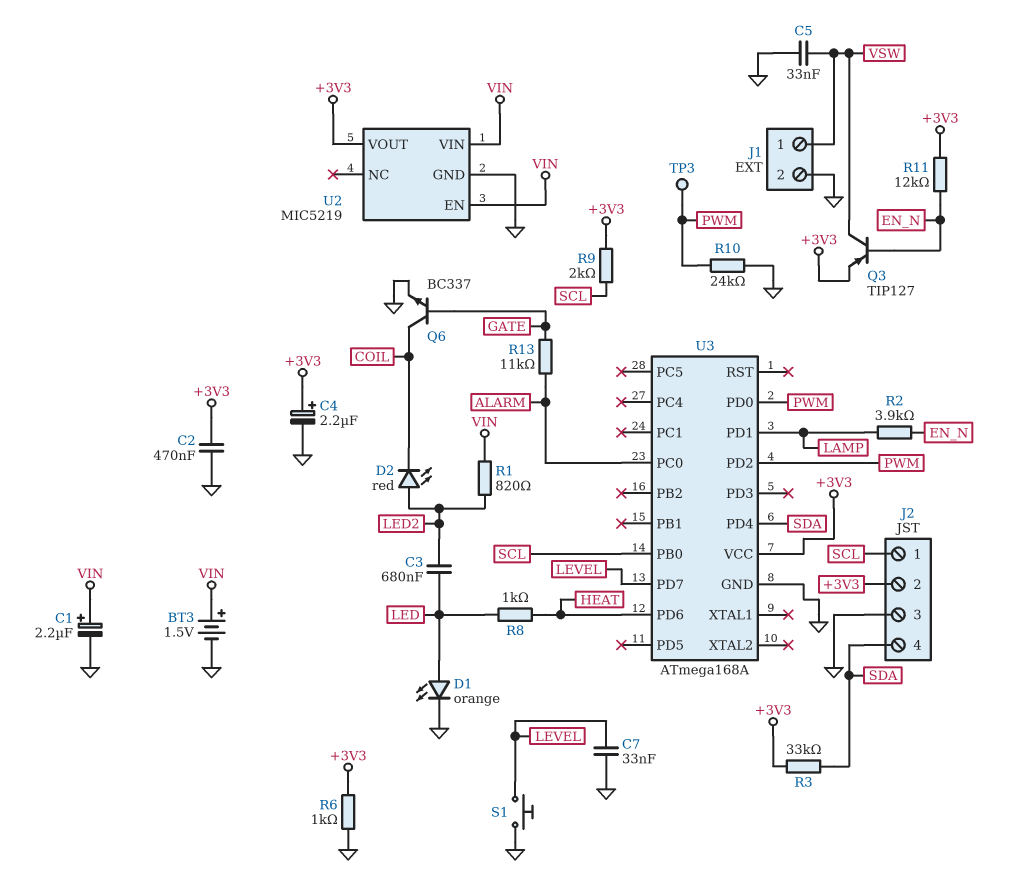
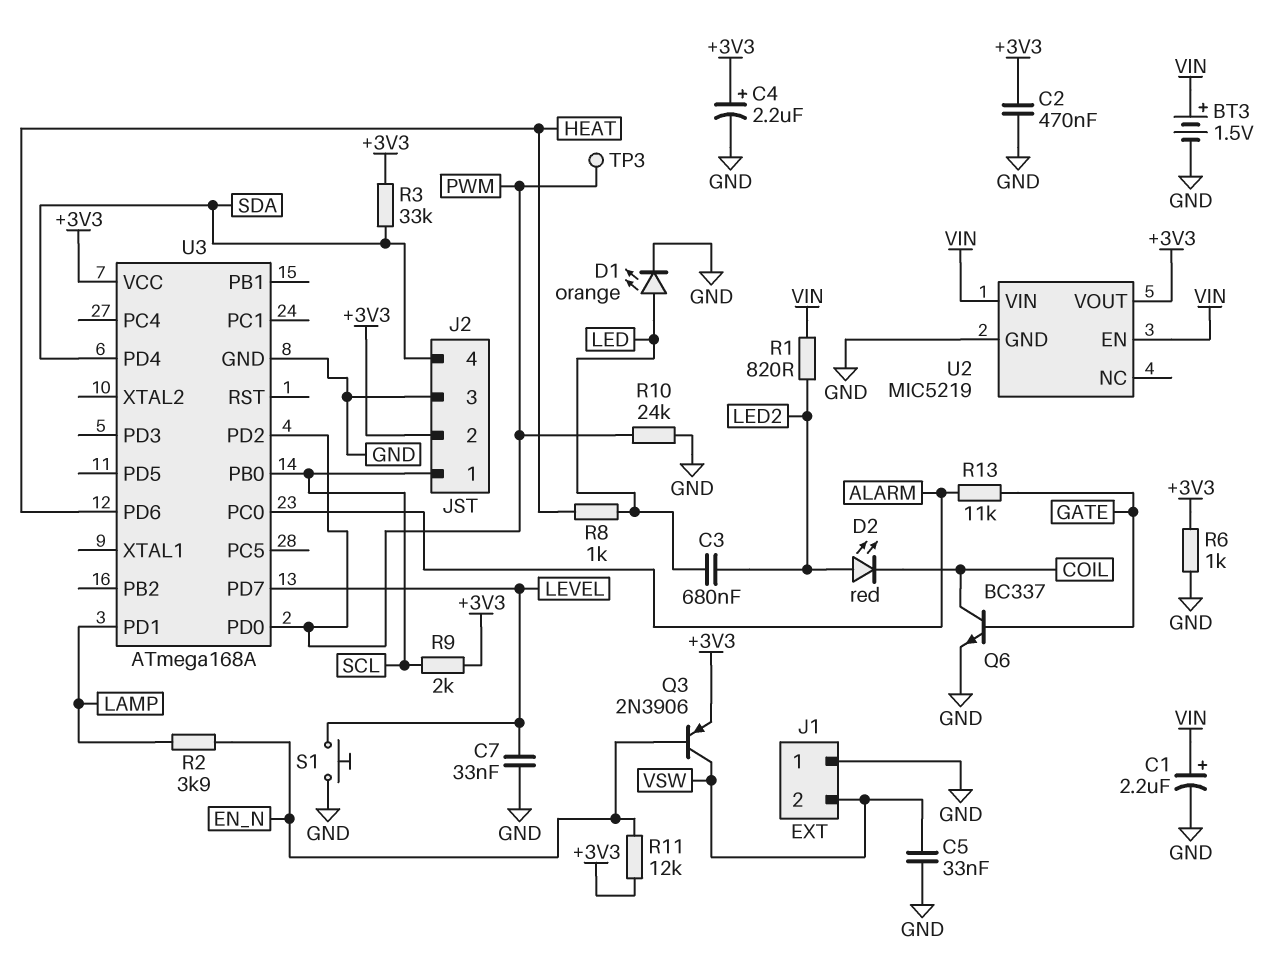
J1 pin 1: VSW -> GND
J1 pin 2: GND -> VSW
Q3: PNP TIP127 (B EN_N, C VSW, E +3V3) -> PNP 2N3906 (B EN_N, C VSW, E +3V3)

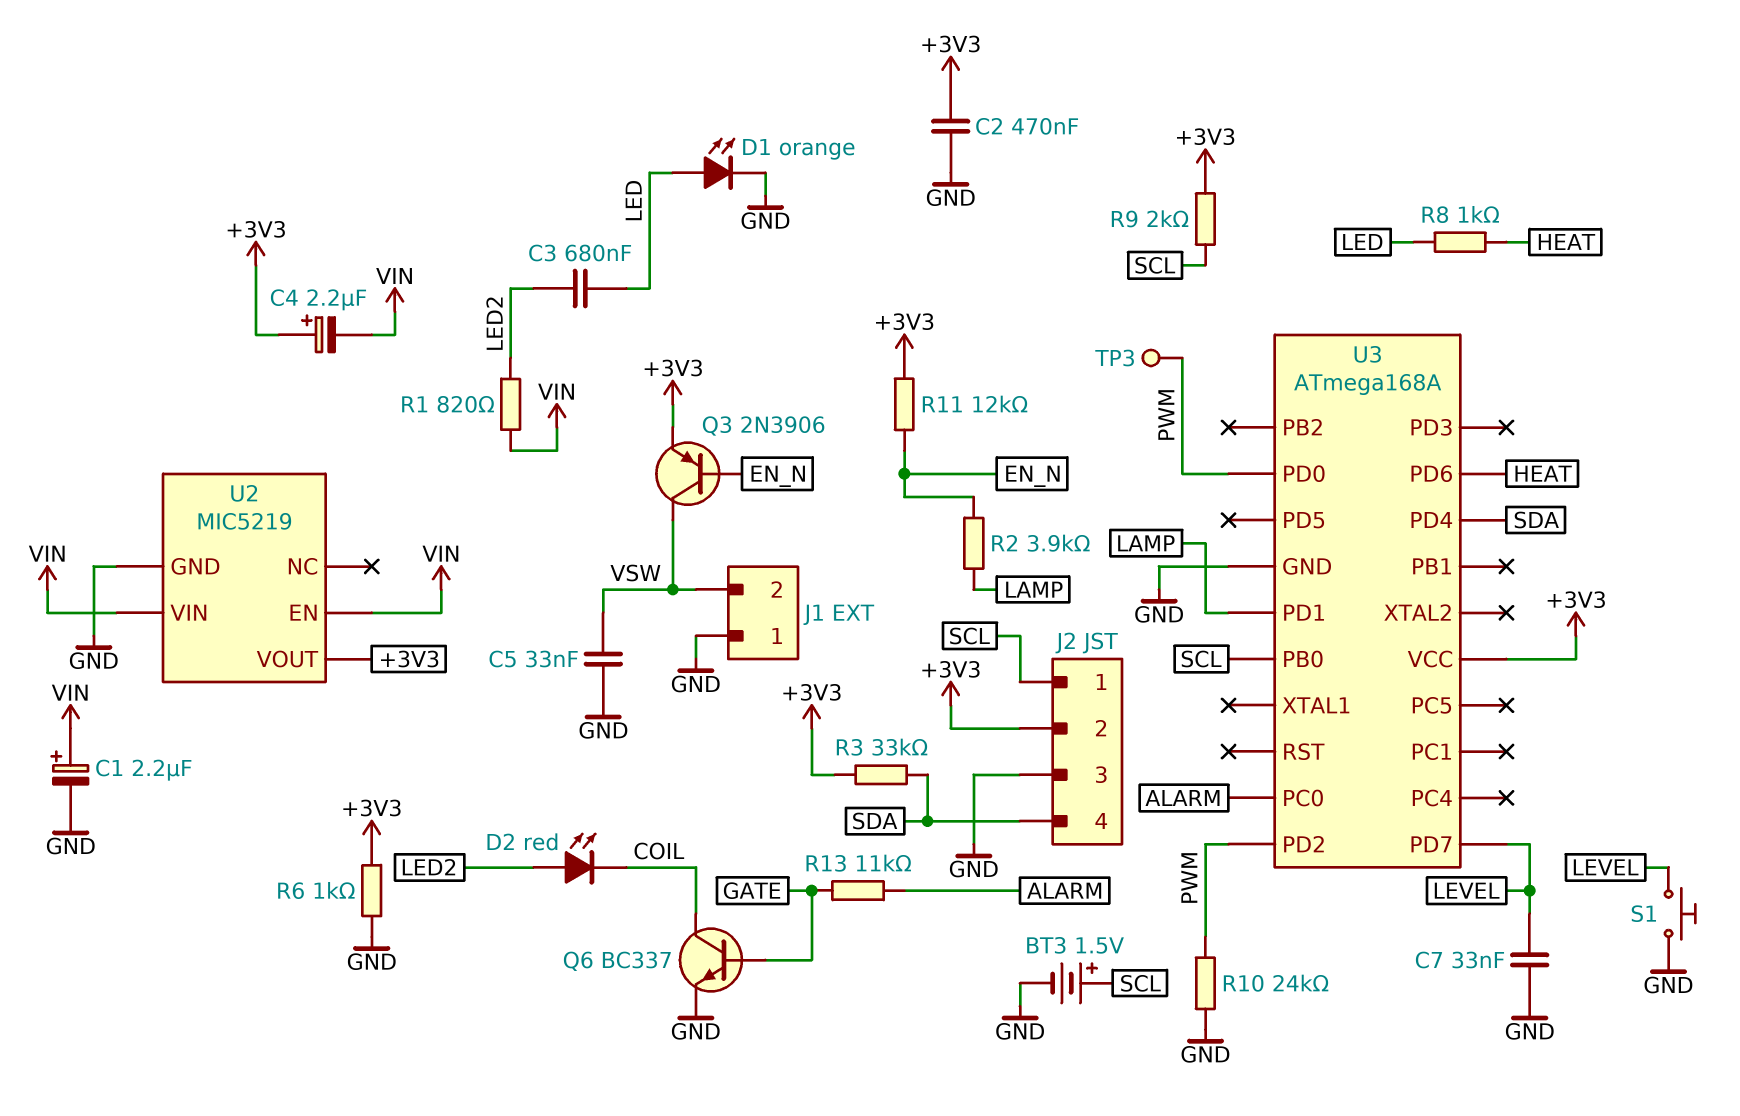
BT3: 1.5V (plus VIN, minus GND) -> 1.5V (plus SCL, minus GND)
C4: 2.2uF (plus +3V3, minus GND) -> 2.2uF (plus +3V3, minus VIN)

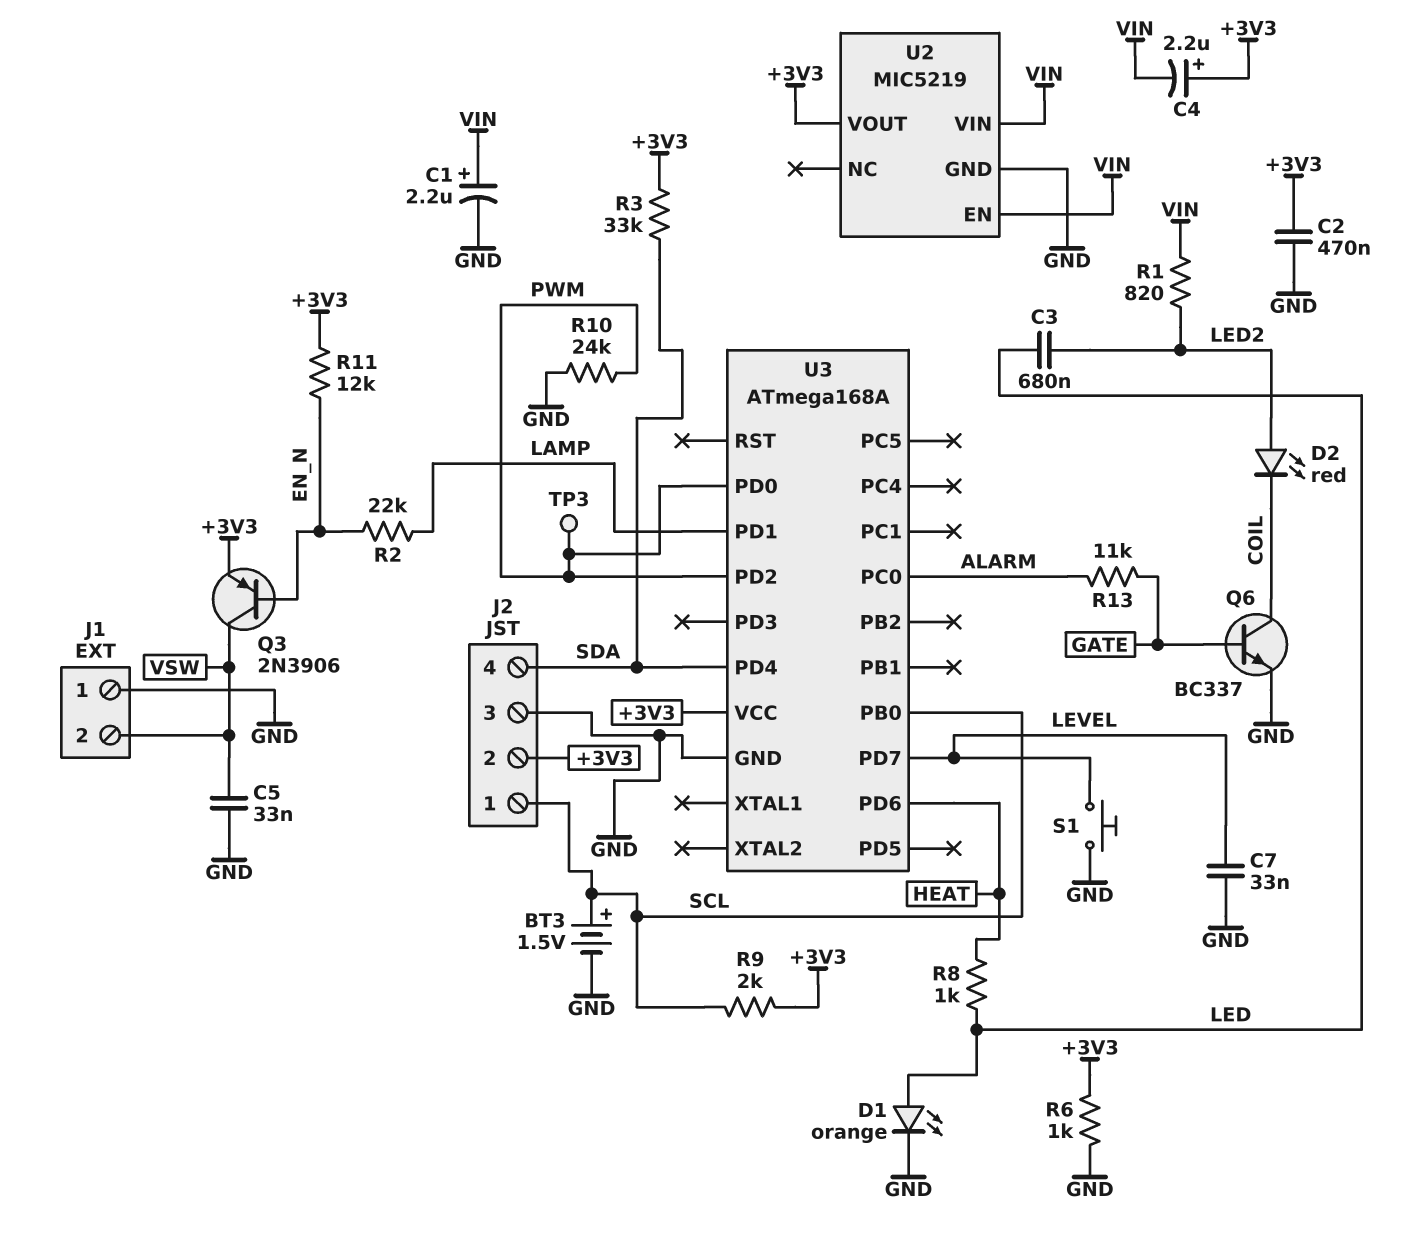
R2: 3.9k (EN_N, LAMP) -> 22k (EN_N, LAMP)

